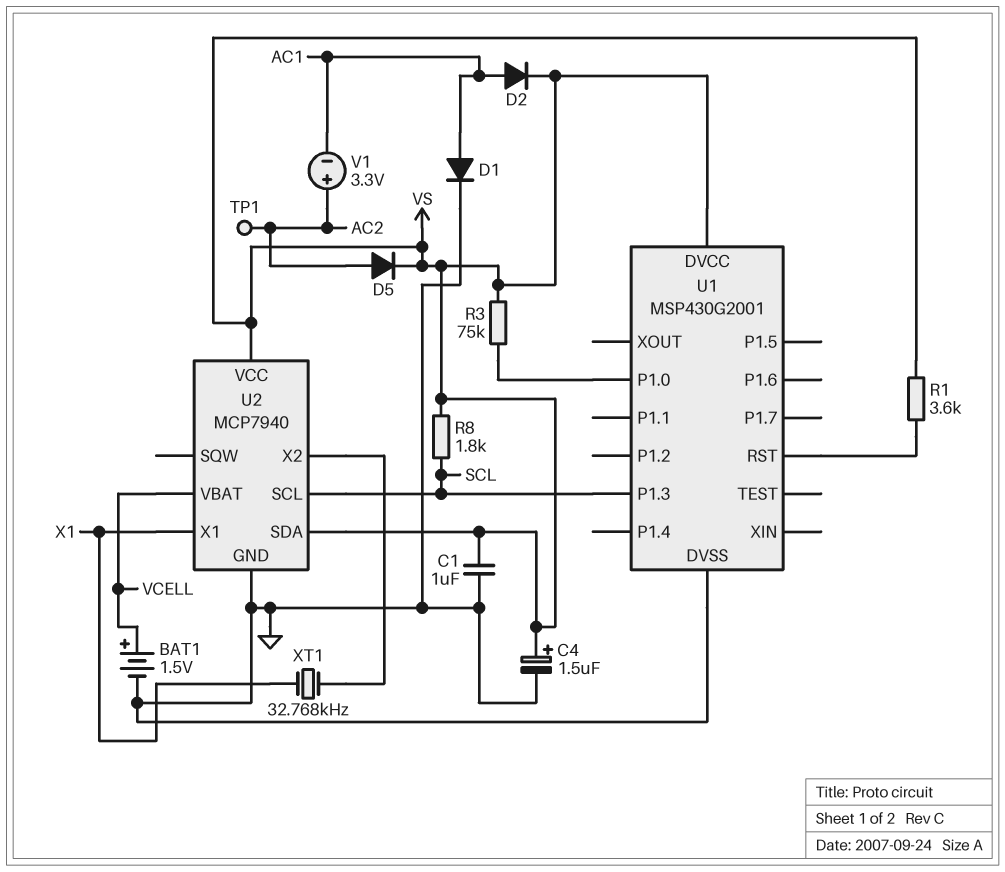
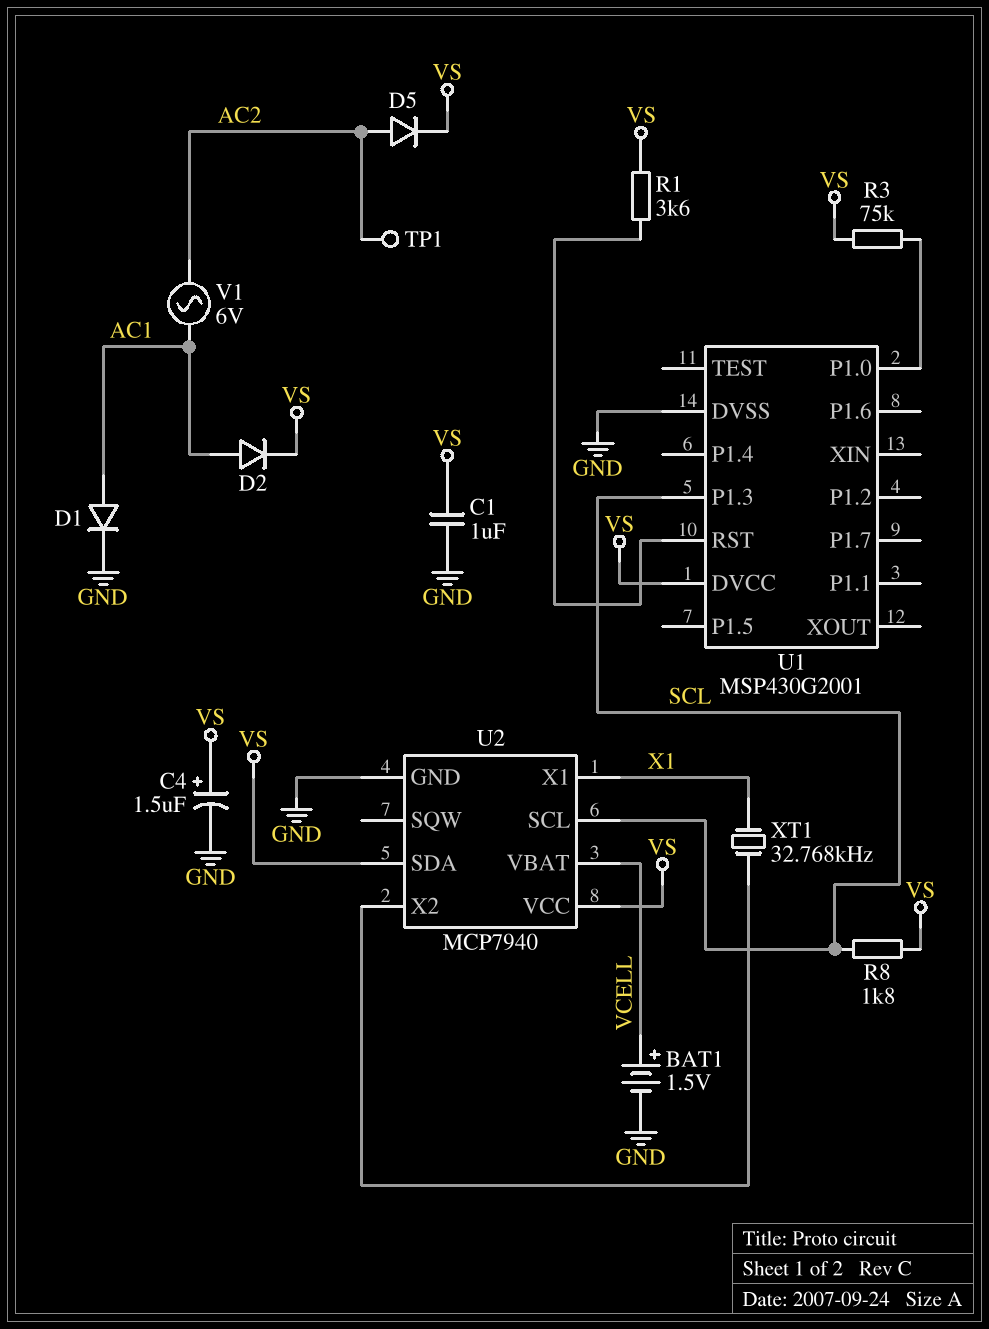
V1: 3.3V (plus AC2, minus AC1) -> AC 6V (AC1, AC2)

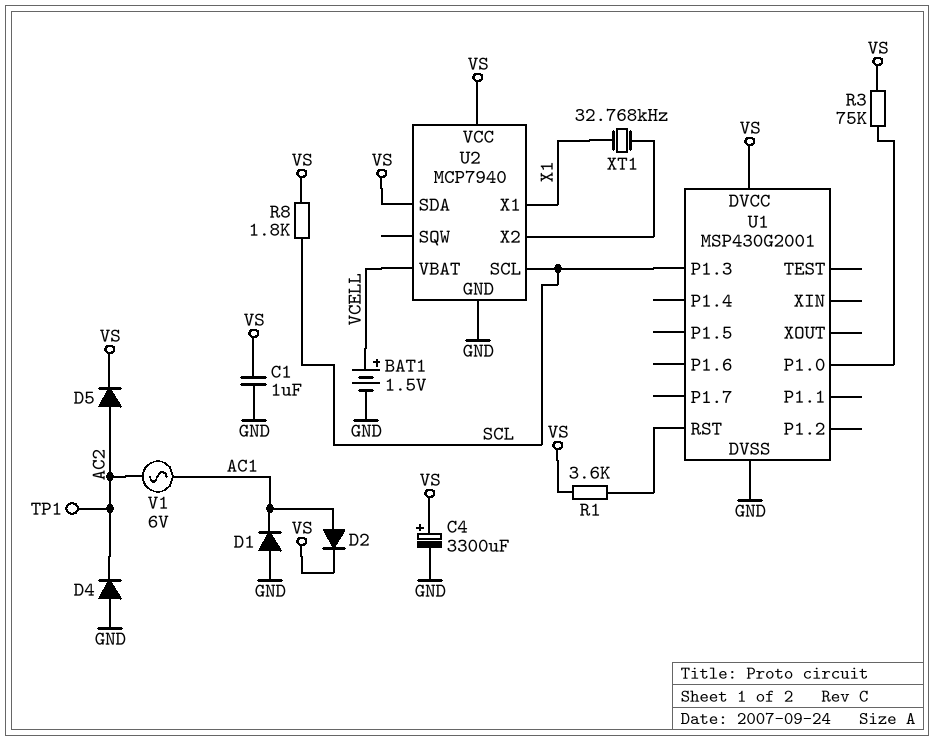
C4: 1.5uF (plus VS, minus GND) -> 3300uF (plus VS, minus GND)
D1: diode (A AC1, K GND) -> diode (A GND, K AC1)
D4: none -> diode (A GND, K AC2)

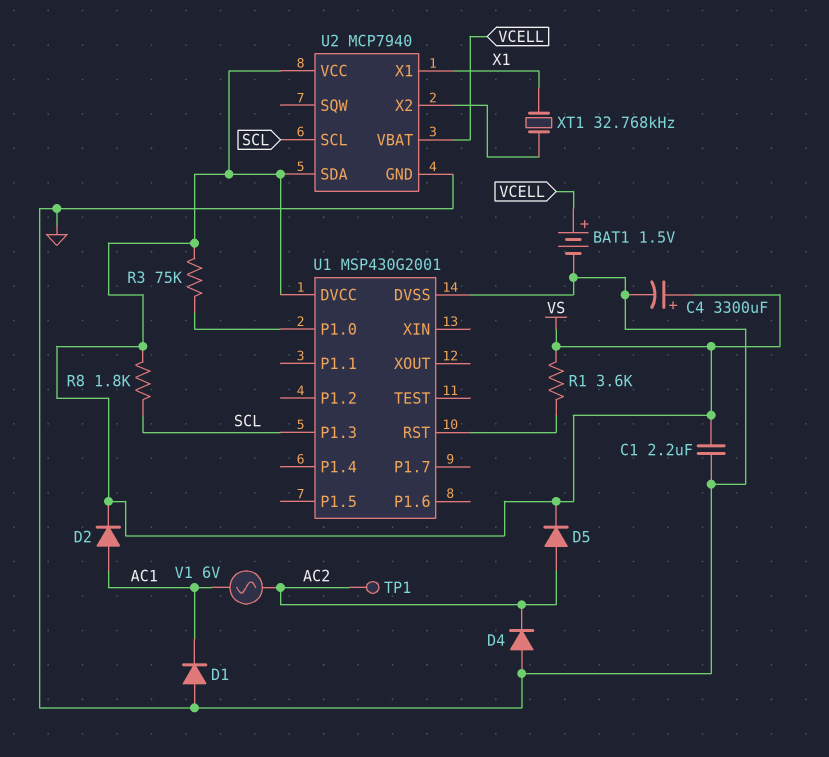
C1: 1uF (GND, VS) -> 2.2uF (GND, VS)

